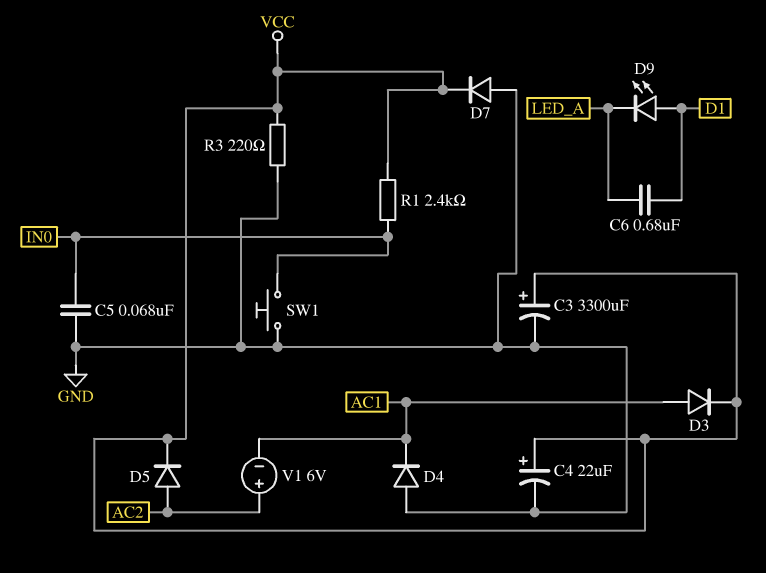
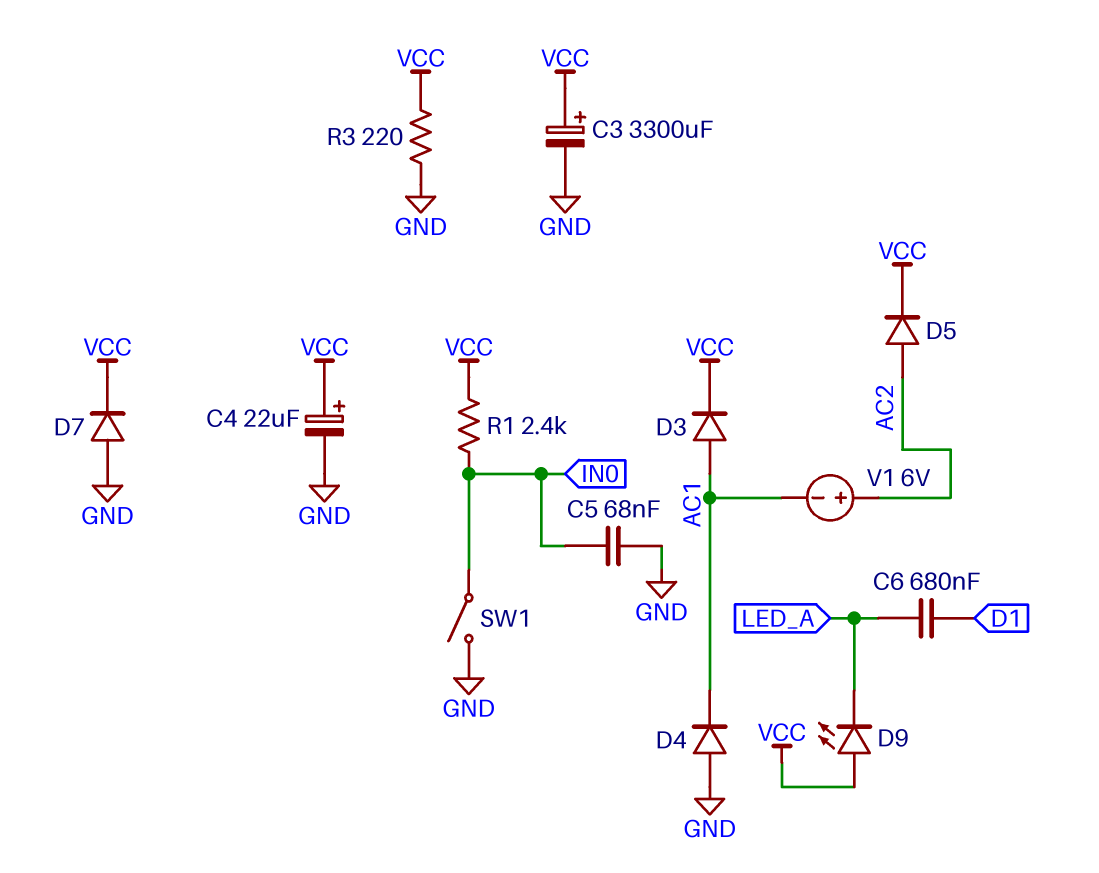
D9: LED (A D1, K LED_A) -> LED (A VCC, K LED_A)
SW1: button (GND, IN0) -> switch (GND, IN0)

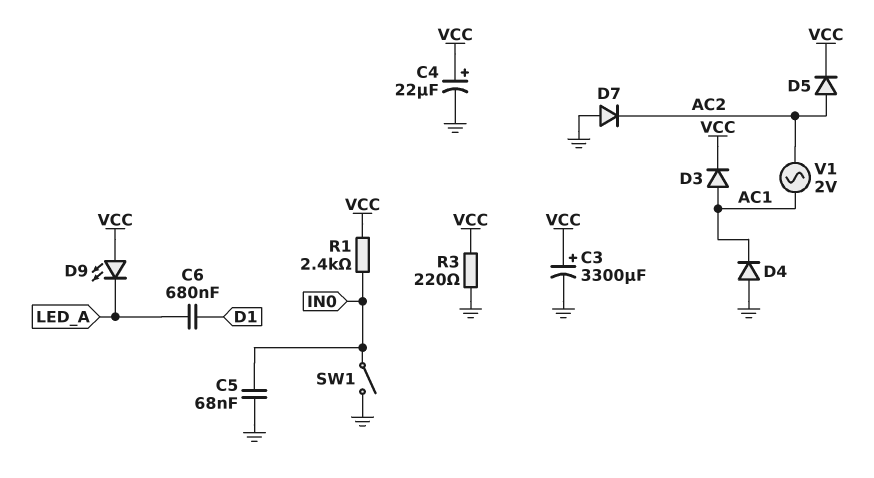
D7: diode (A GND, K VCC) -> diode (A GND, K AC2)
V1: 6V (plus AC2, minus AC1) -> AC 2V (AC1, AC2)

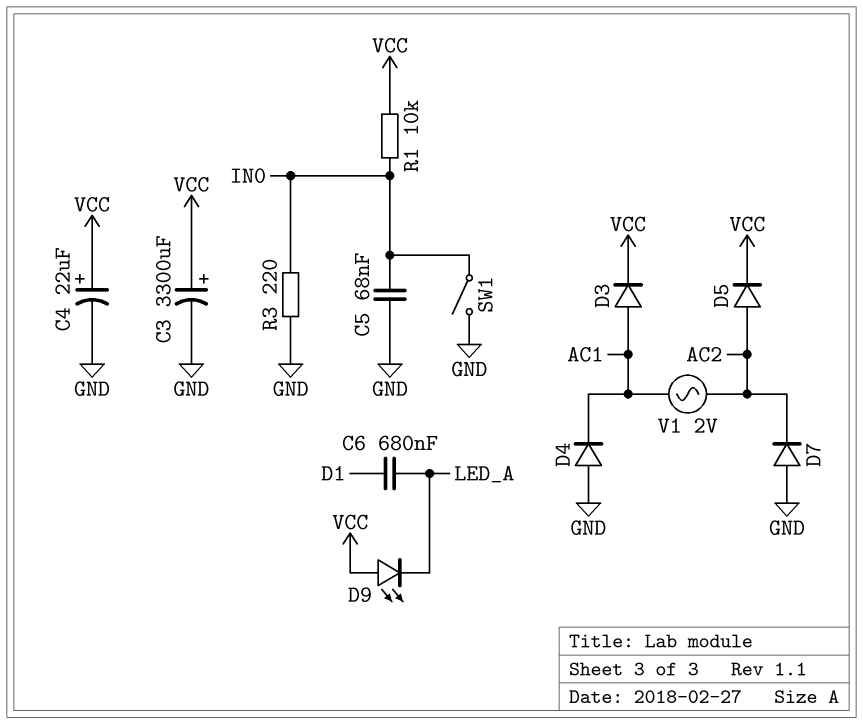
R1: 2.4k (IN0, VCC) -> 10k (IN0, VCC)
R3: 220 (GND, VCC) -> 220 (GND, IN0)

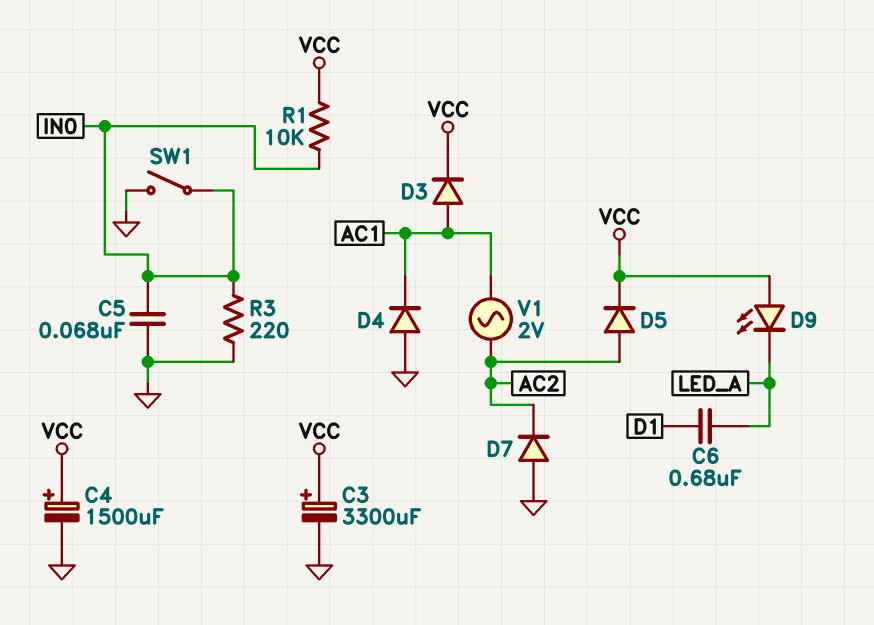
C4: 22uF (plus VCC, minus GND) -> 1500uF (plus VCC, minus GND)

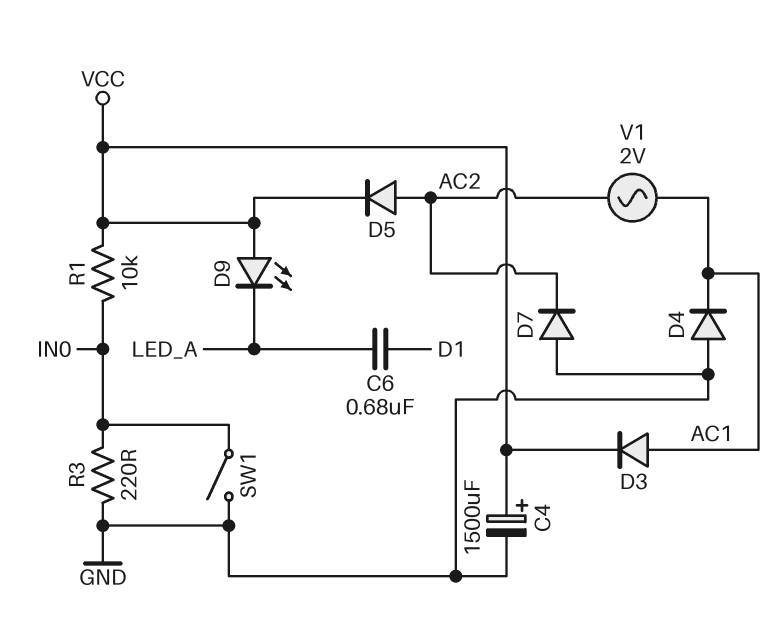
C3: 3300uF (plus VCC, minus GND) -> none
C5: 68nF (GND, IN0) -> none

